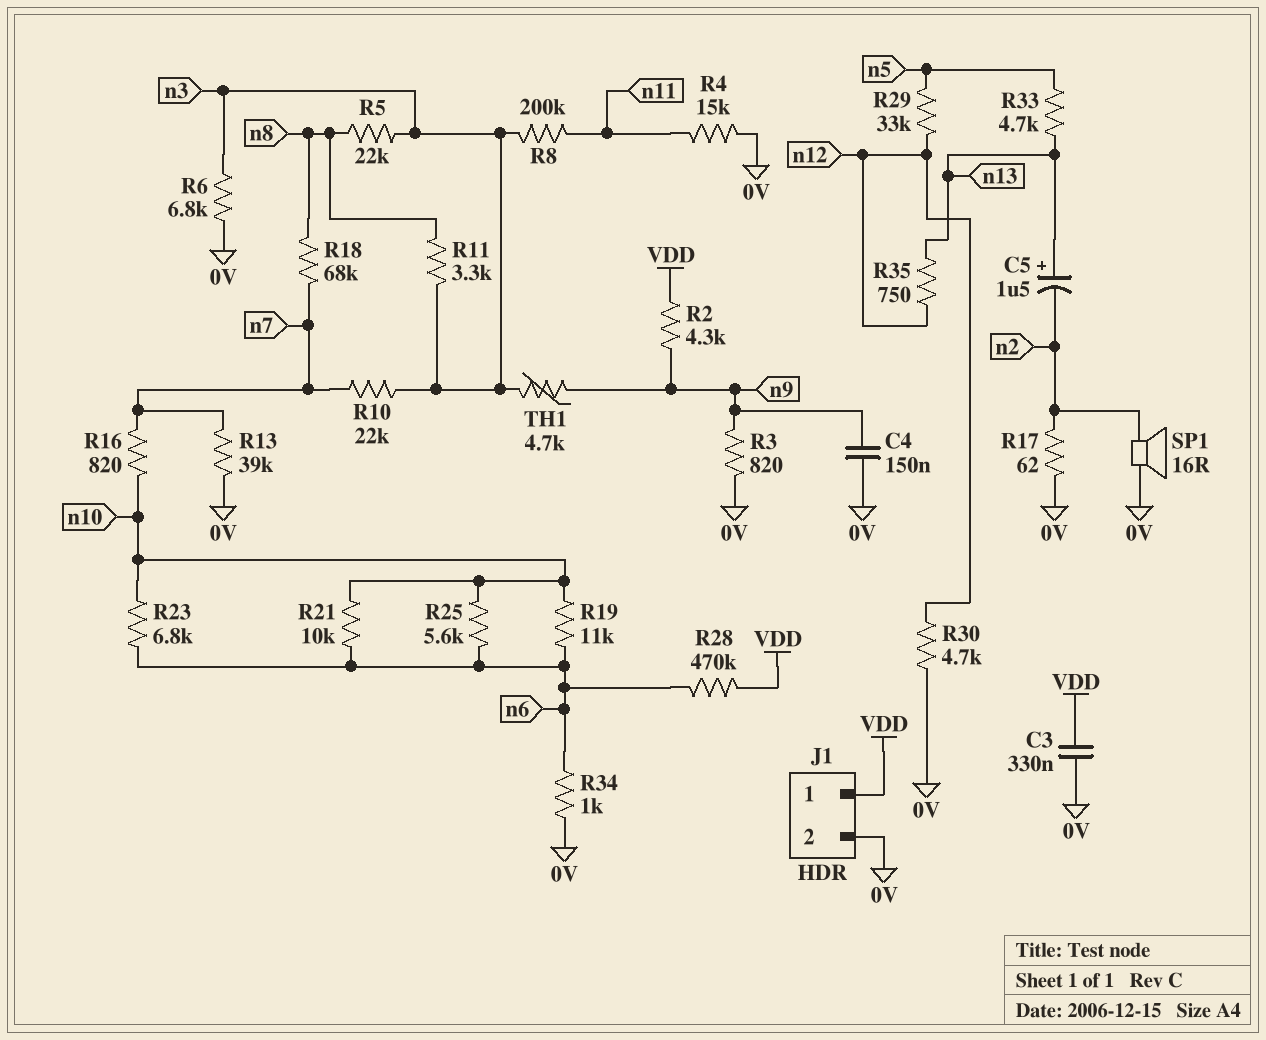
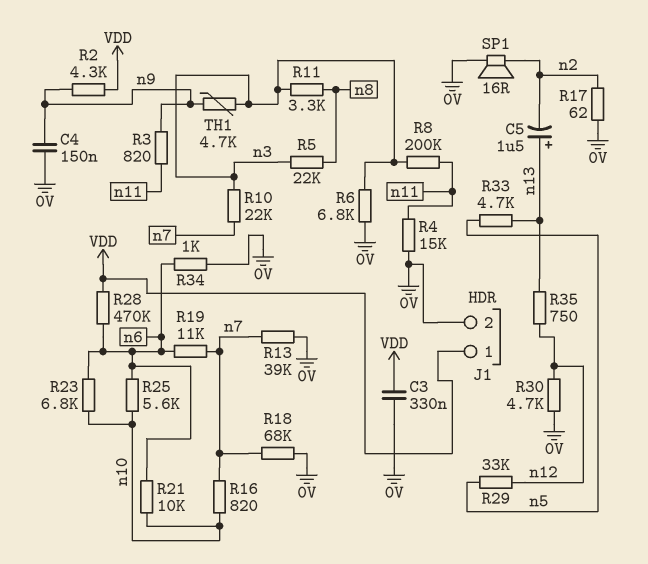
R3: 820 (0V, n9) -> 820 (n9, n11)
R18: 68k (n7, n8) -> 68k (0V, n7)
R19: 11k (n6, n10) -> 11k (n6, n7)

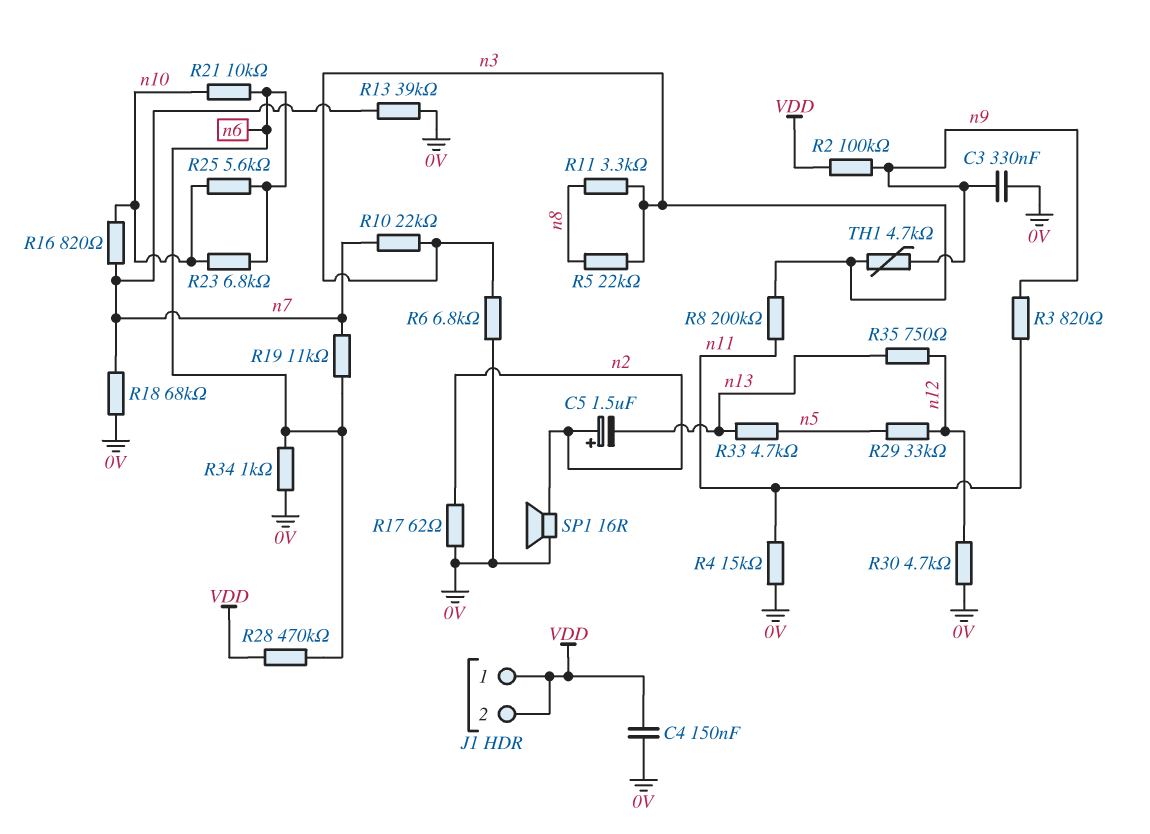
C3: 330nF (0V, VDD) -> 330nF (0V, n9)
C4: 150nF (0V, n9) -> 150nF (0V, VDD)
C5: 1.5uF (plus n13, minus n2) -> 1.5uF (plus n2, minus n13)
J1 pin 2: 0V -> VDD
R2: 4.3k (VDD, n9) -> 100k (VDD, n9)

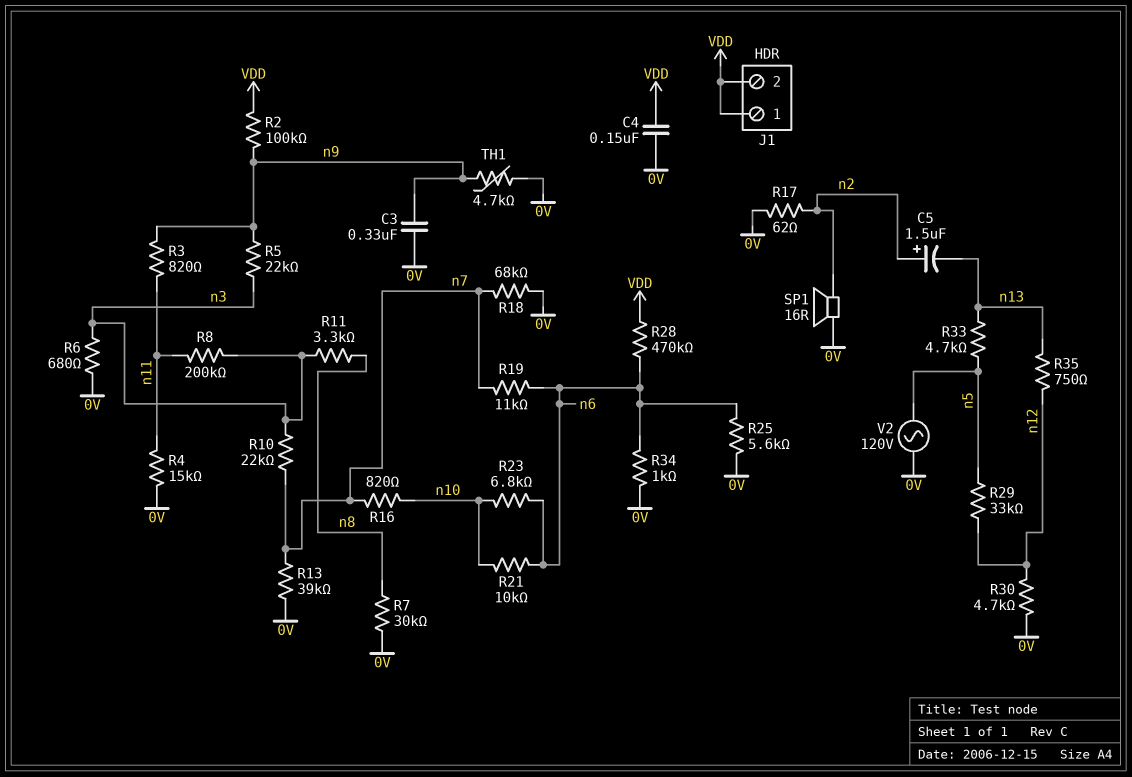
R5: 22k (n3, n8) -> 22k (n3, n9)
R6: 6.8k (0V, n3) -> 680 (0V, n3)
R7: none -> 30k (0V, n8)
R25: 5.6k (n6, n10) -> 5.6k (0V, n6)
TH1: 4.7k (n3, n9) -> 4.7k (0V, n9)
V2: none -> AC 120V (0V, n5)

